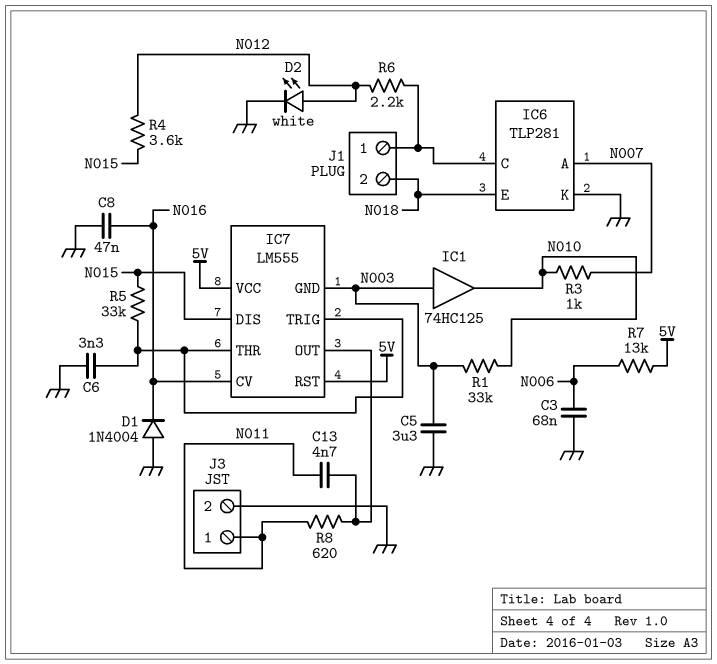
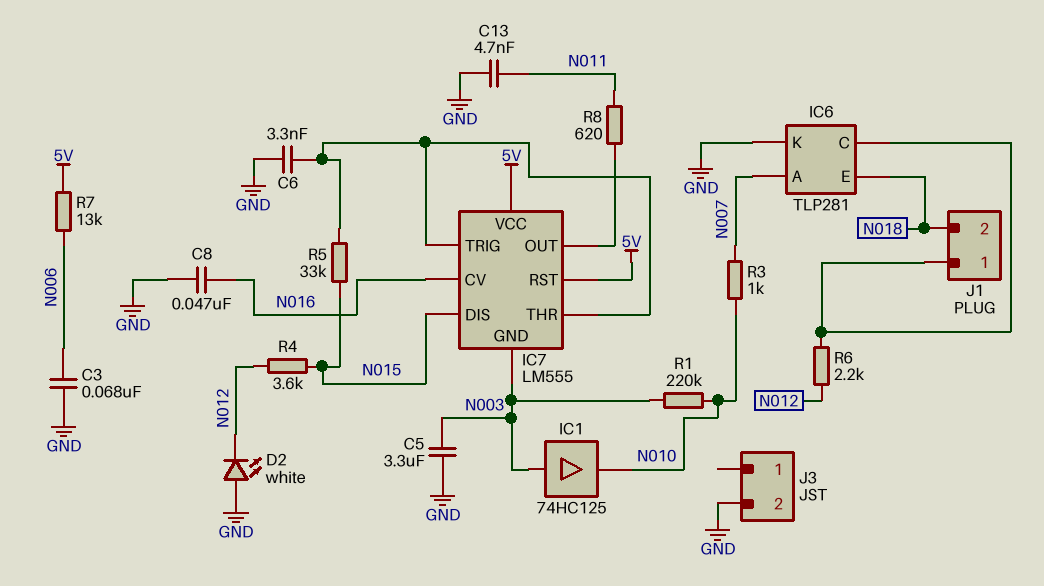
C13: 4.7nF (IC7/OUT, N011) -> 4.7nF (GND, N011)
D1: diode 1N4004 (A GND, K N016) -> none
D2: LED white (A N012, K GND) -> LED white (A GND, K N012)
J3 pin 1: N011 -> none
R1: 33k (N003, N010) -> 220k (N003, N010)

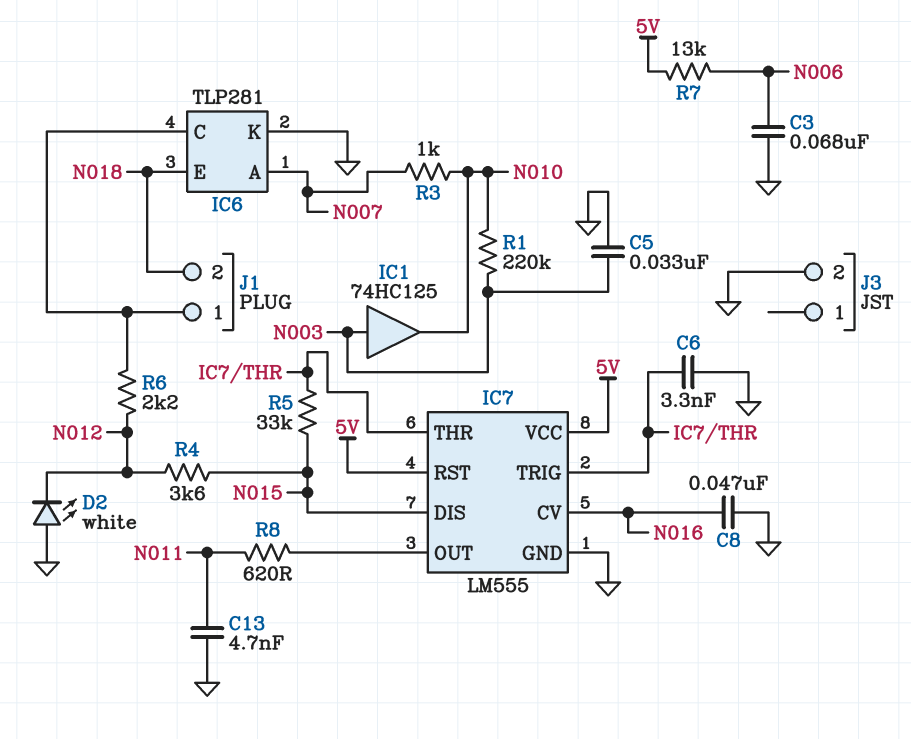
C5: 3.3uF (GND, N003) -> 33nF (GND, N003)
IC7 pin GND: N003 -> GND

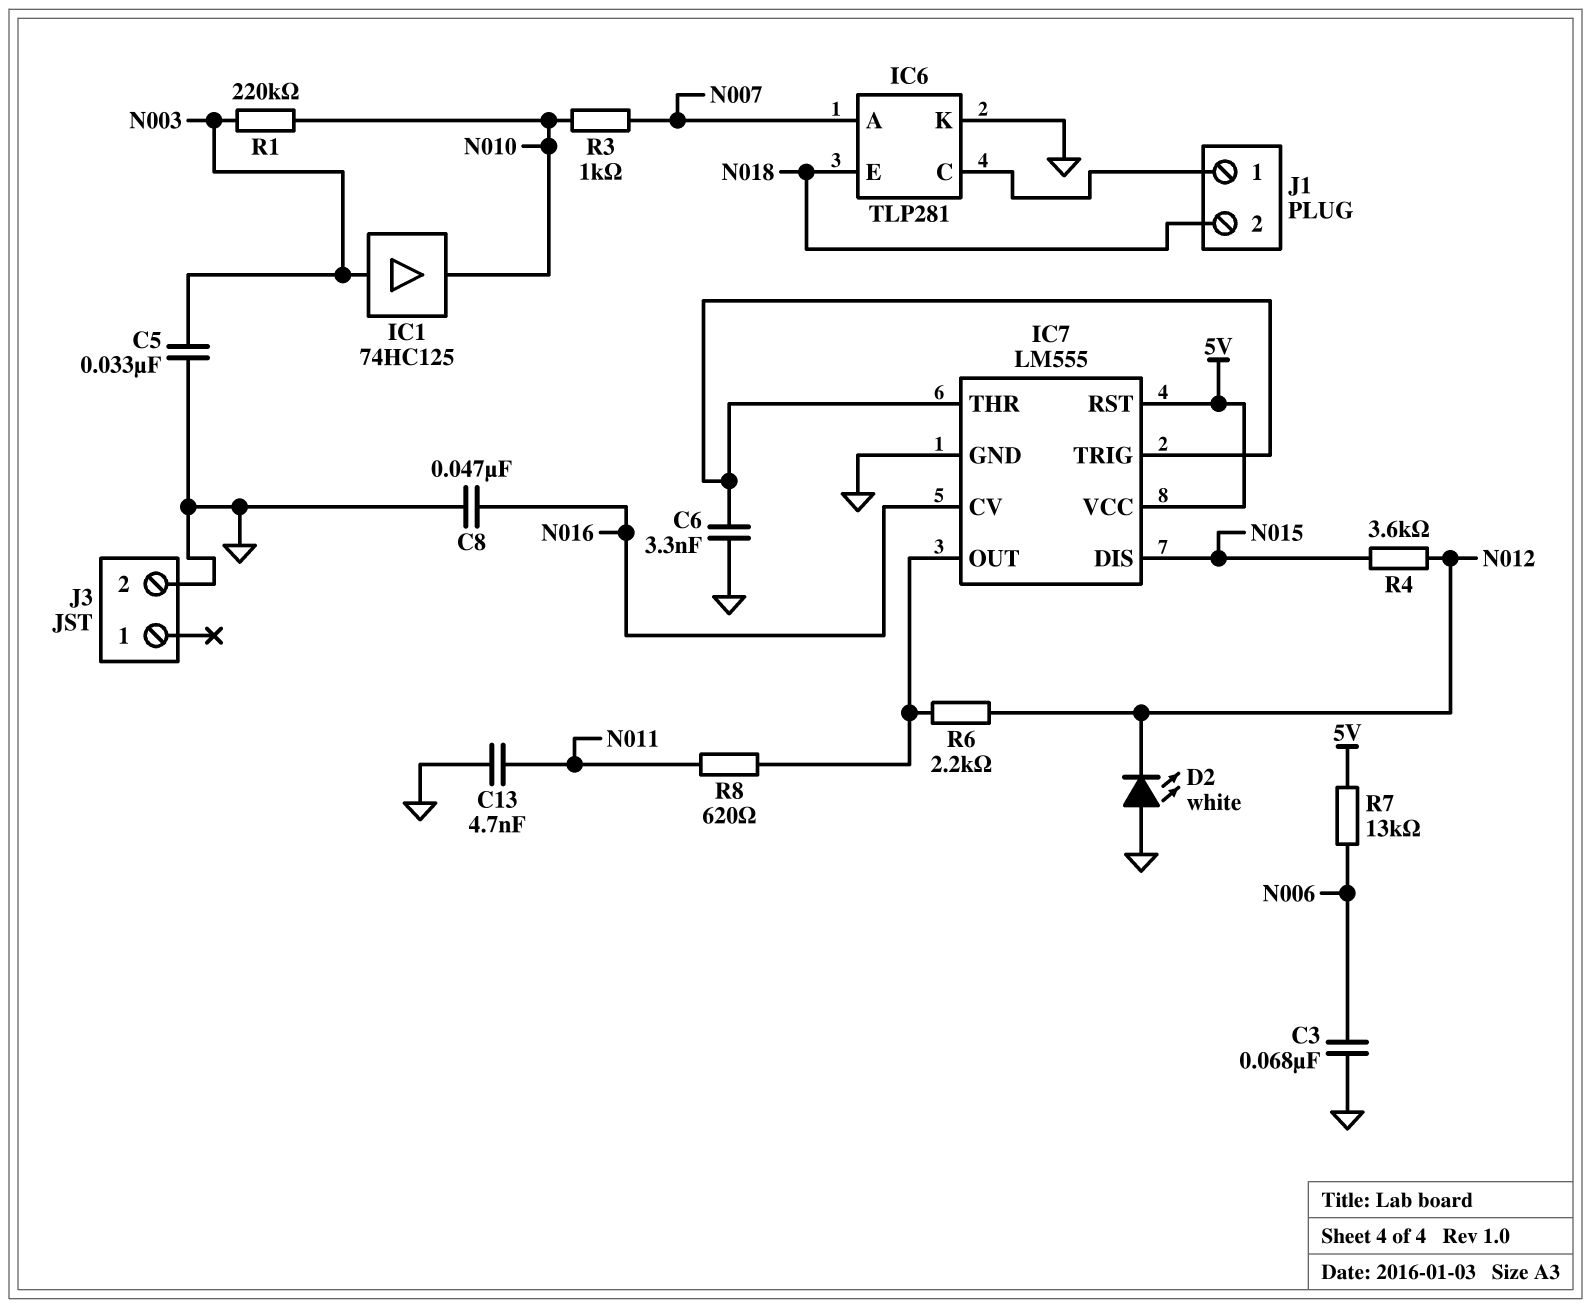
R5: 33k (IC7/THR, N015) -> none
R6: 2.2k (IC6/C, N012) -> 2.2k (IC7/OUT, N012)

